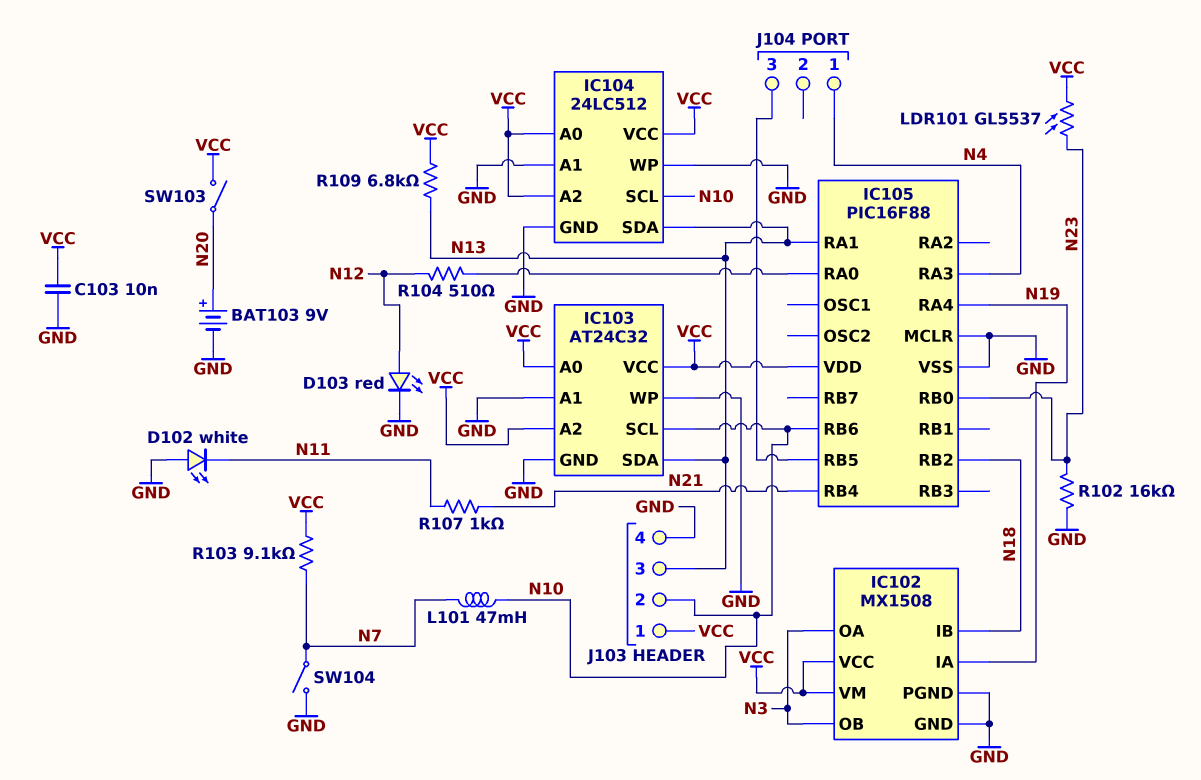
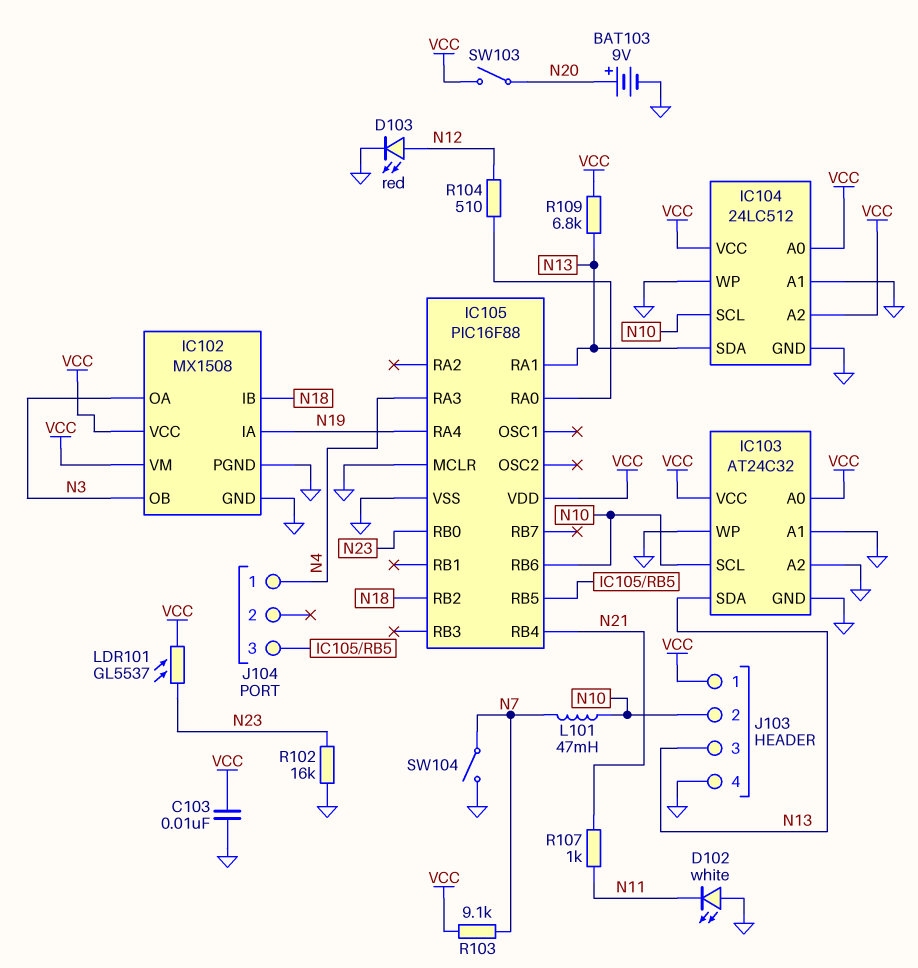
IC103 pin A2: VCC -> GND

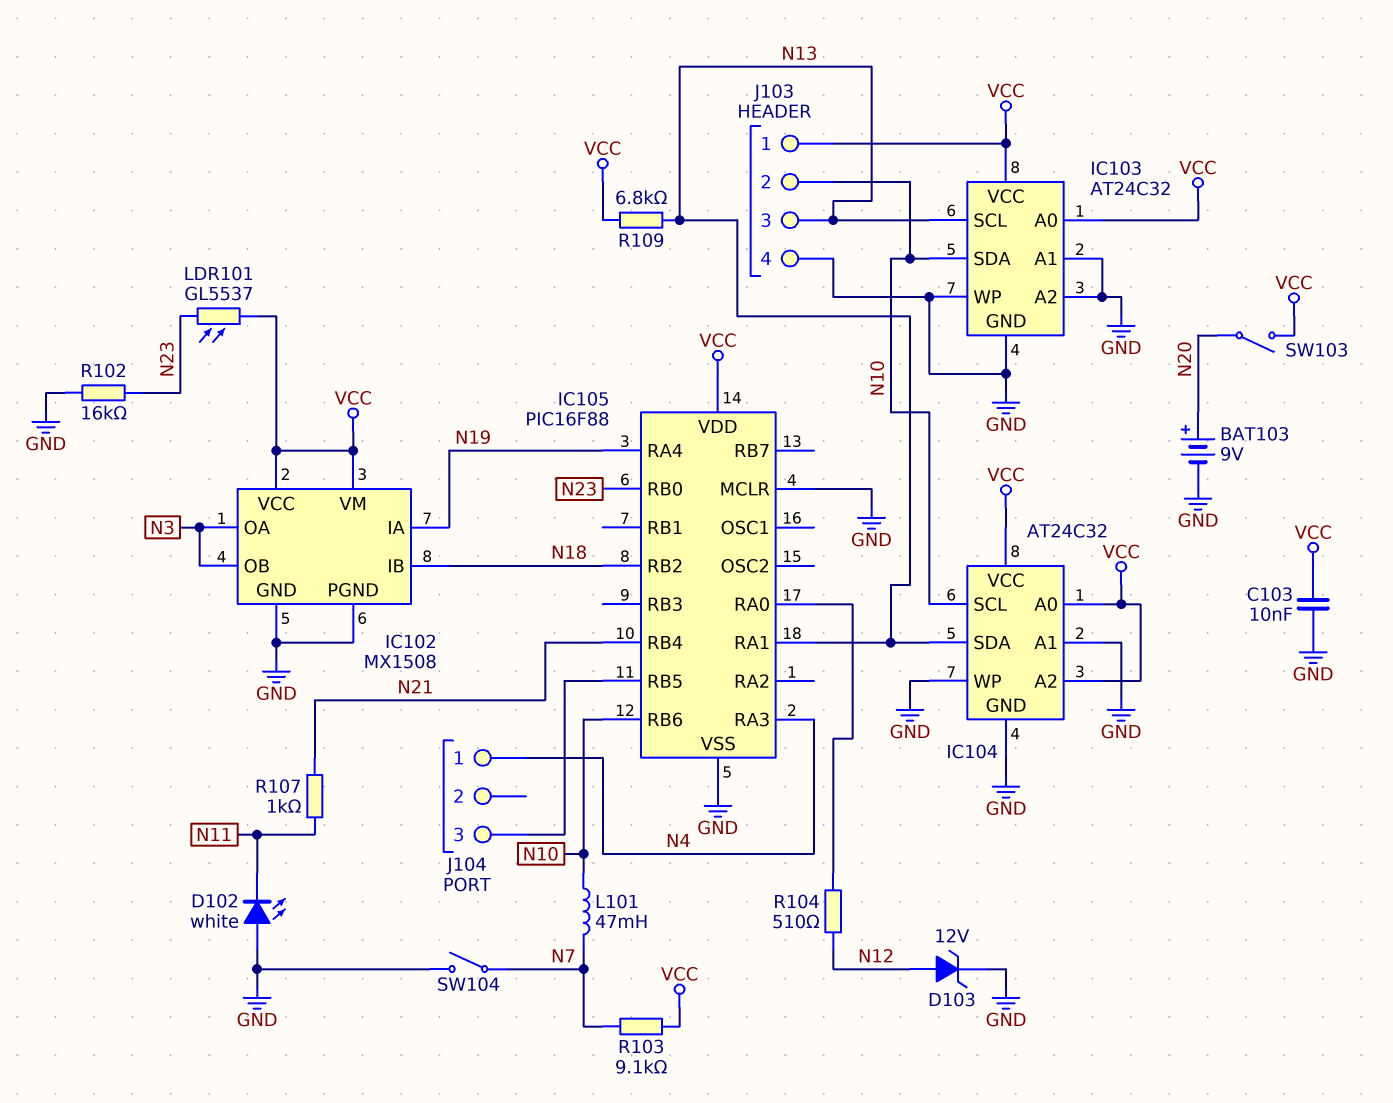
D103: LED red (A N12, K GND) -> zener 12V (A N12, K GND)
IC103 pin SCL: N10 -> N13
IC103 pin SDA: N13 -> N10
IC104: 24LC512 -> AT24C32

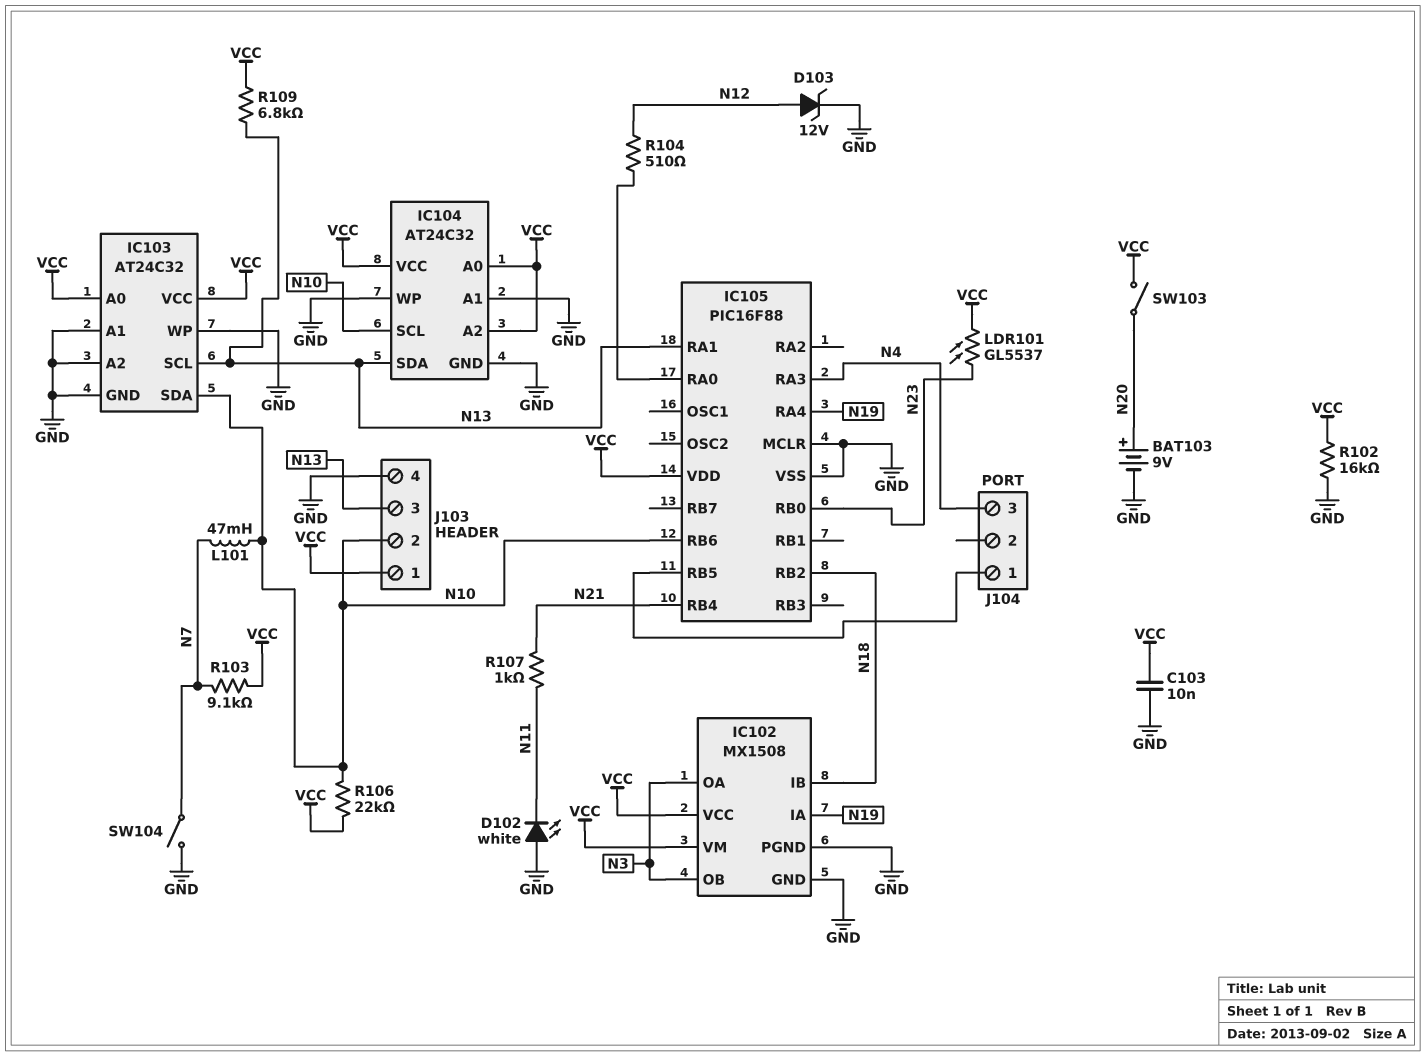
J104 pin 1: N4 -> IC105/RB5
J104 pin 3: IC105/RB5 -> N4
R102: 16k (GND, N23) -> 16k (GND, VCC)
R106: none -> 22k (N10, VCC)

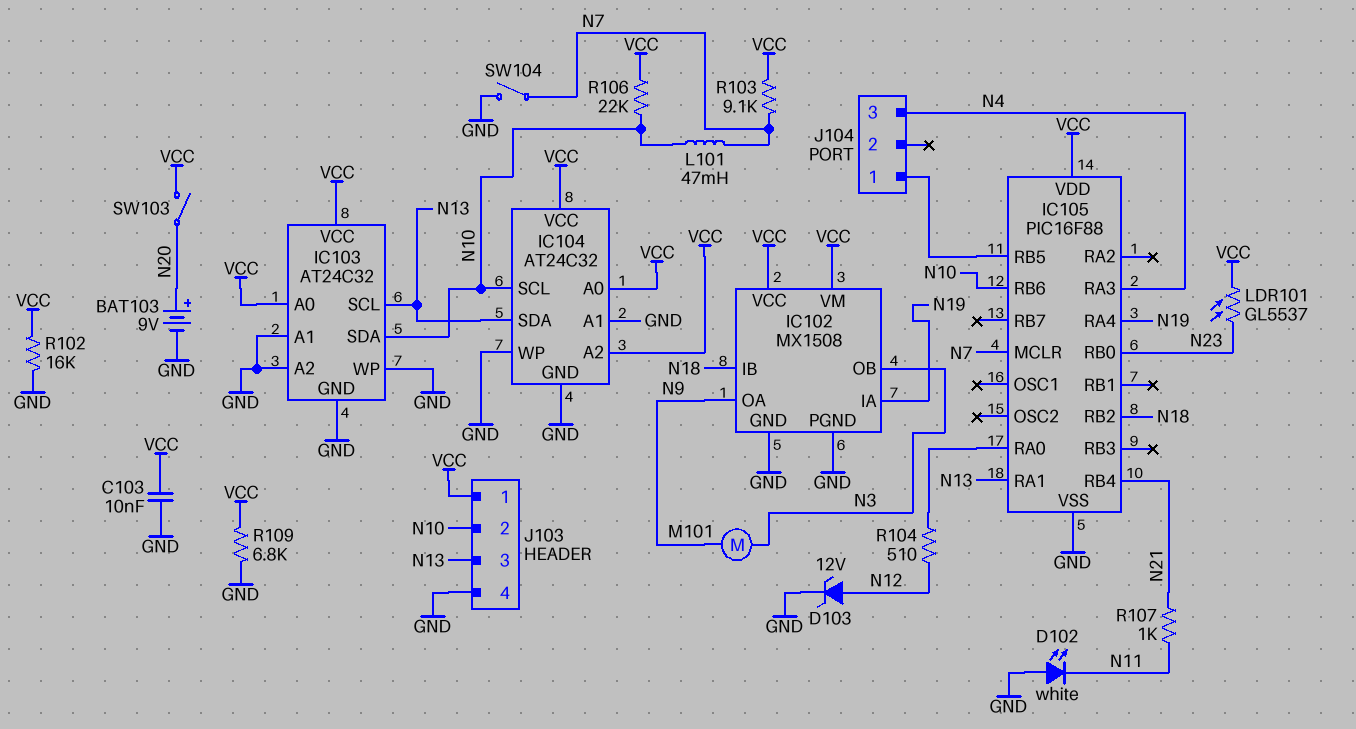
IC102 pin OA: N3 -> N9
IC105 pin MCLR: GND -> N7
M101: none -> motor (N3, N9)
R109: 6.8k (N13, VCC) -> 6.8k (GND, VCC)

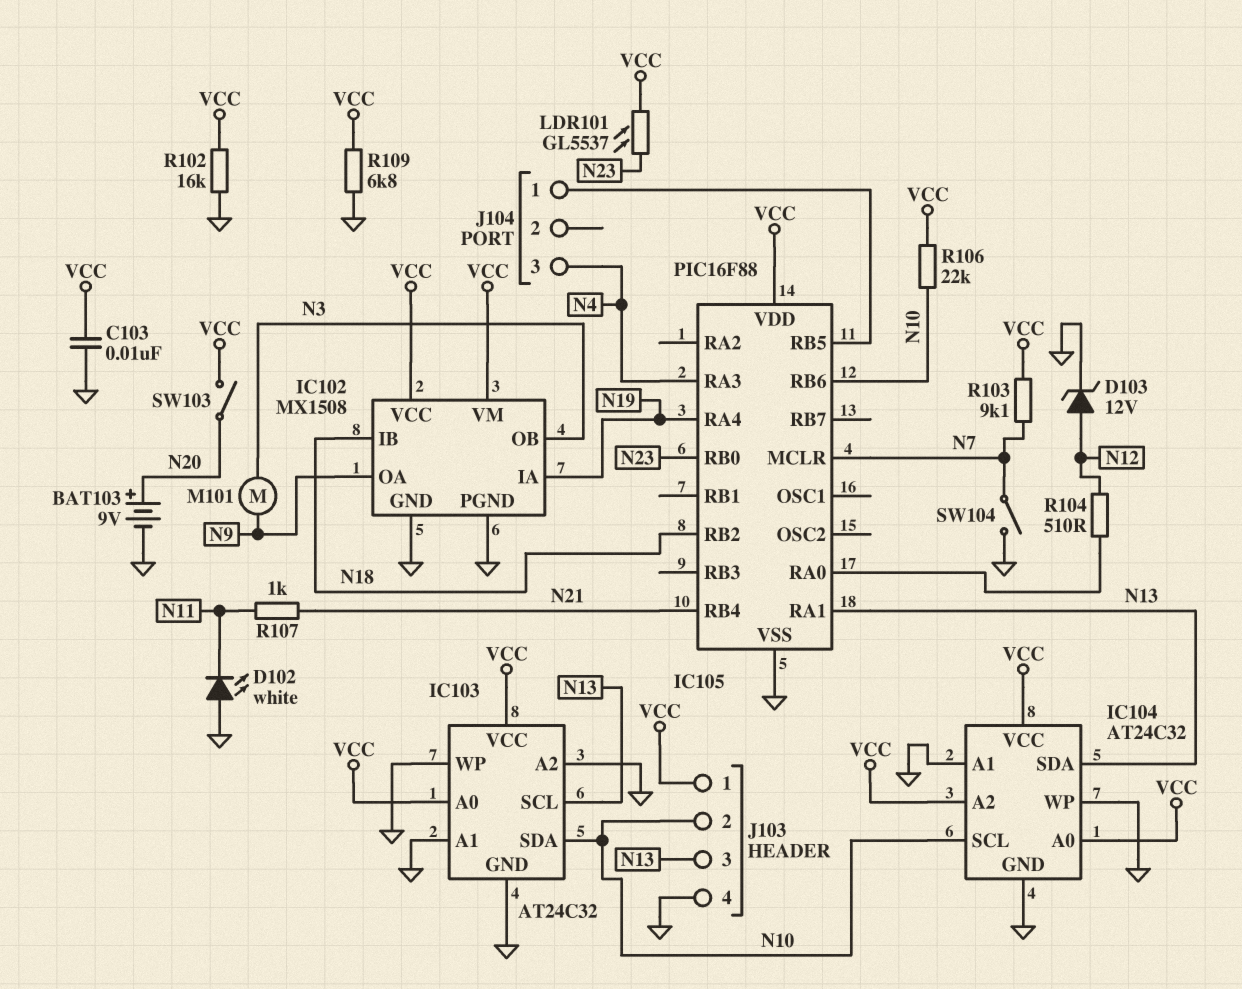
L101: 47mH (N7, N10) -> none

